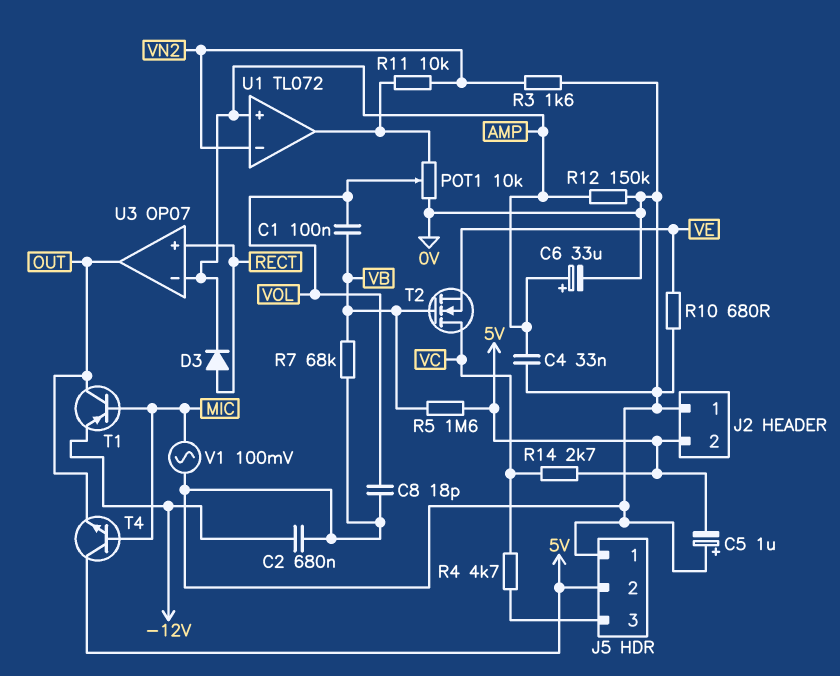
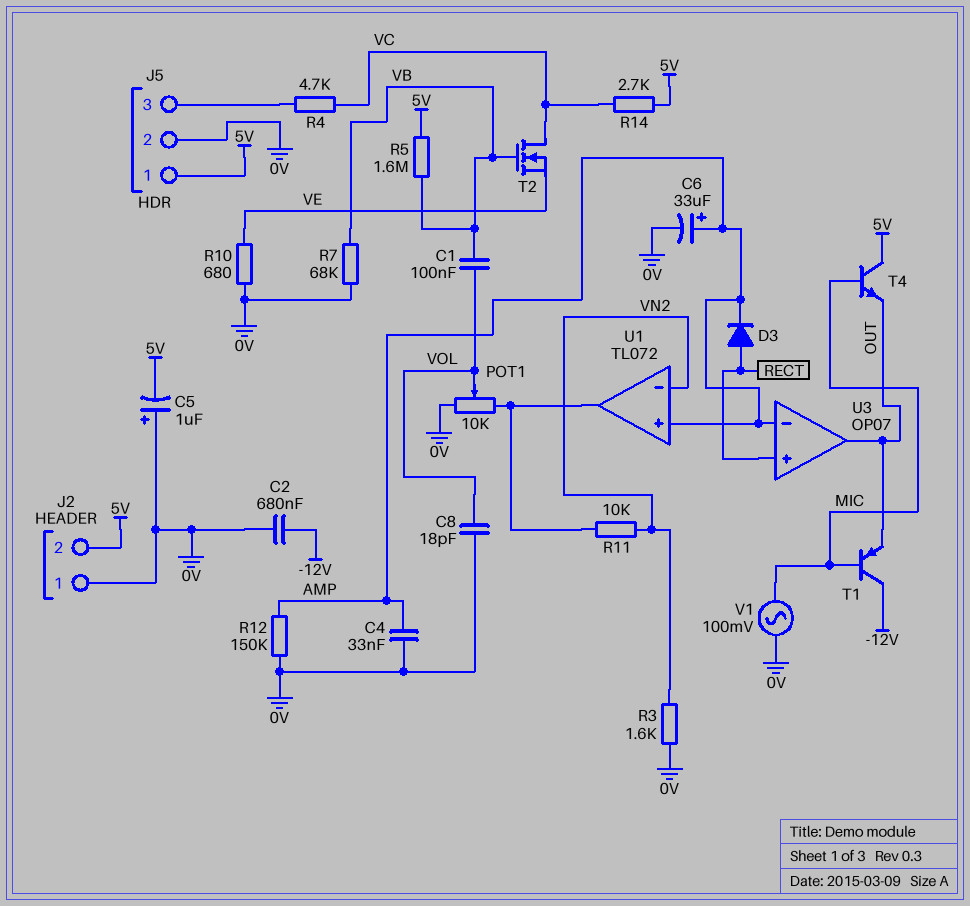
J5 pin 1: 0V -> 5V
J5 pin 2: 5V -> 0V
T1: PNP (B MIC, C OUT, E -12V) -> PNP (B MIC, C -12V, E OUT)

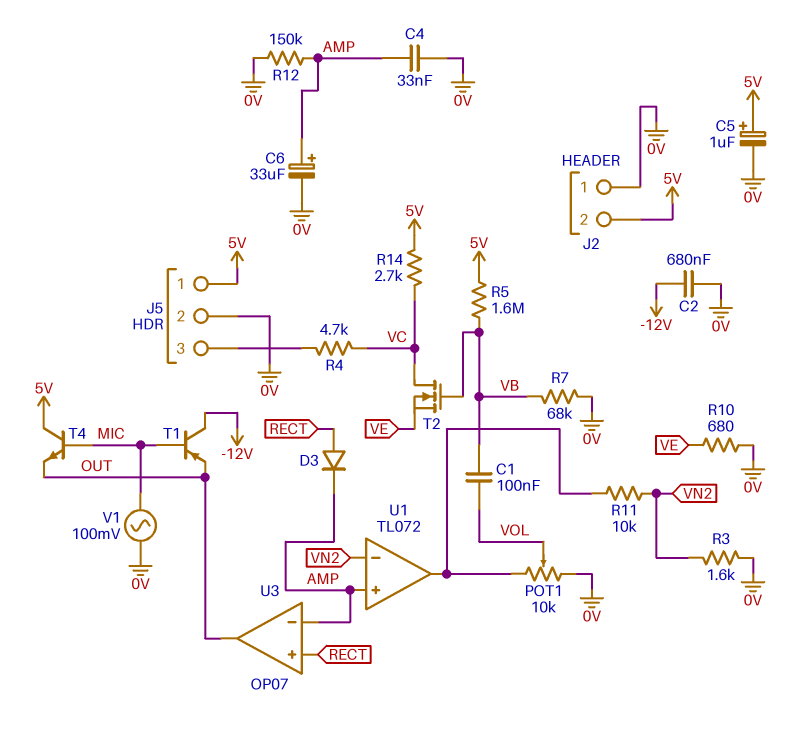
C5: 1uF (plus 0V, minus 5V) -> 1uF (plus 5V, minus 0V)
C8: 18pF (0V, VOL) -> none

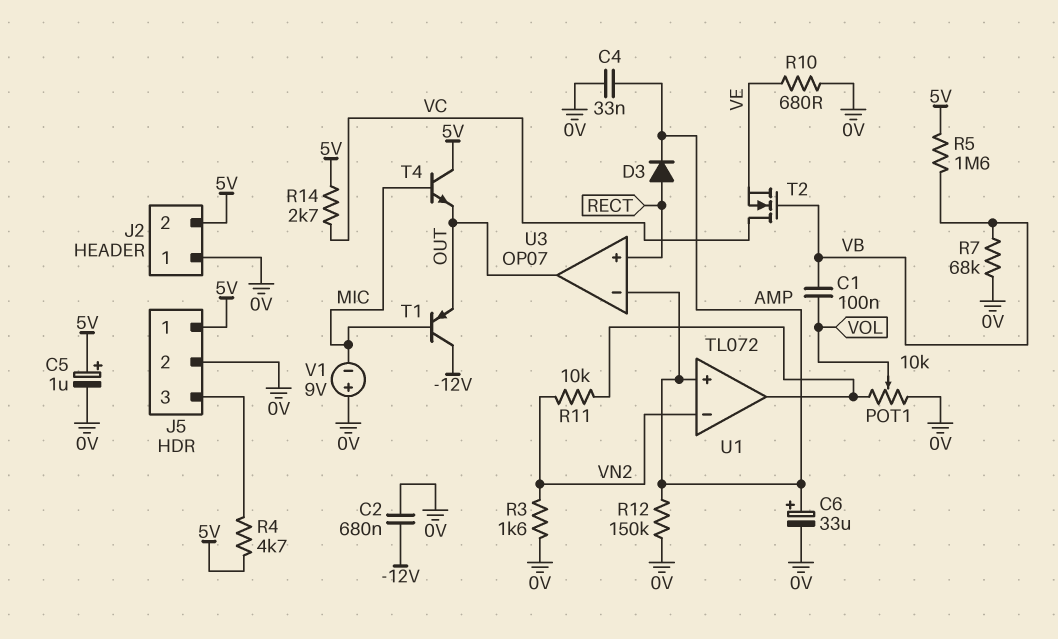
R4: 4.7k (J5/3, VC) -> 4.7k (5V, J5/3)
V1: AC 100mV (0V, MIC) -> 9V (plus 0V, minus MIC)

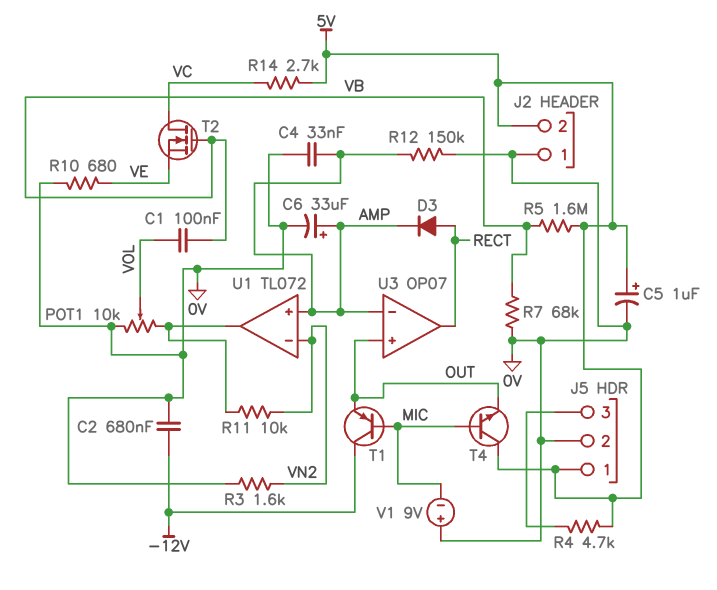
U3 pin in+: RECT -> OUT
U3 pin out: OUT -> RECT

